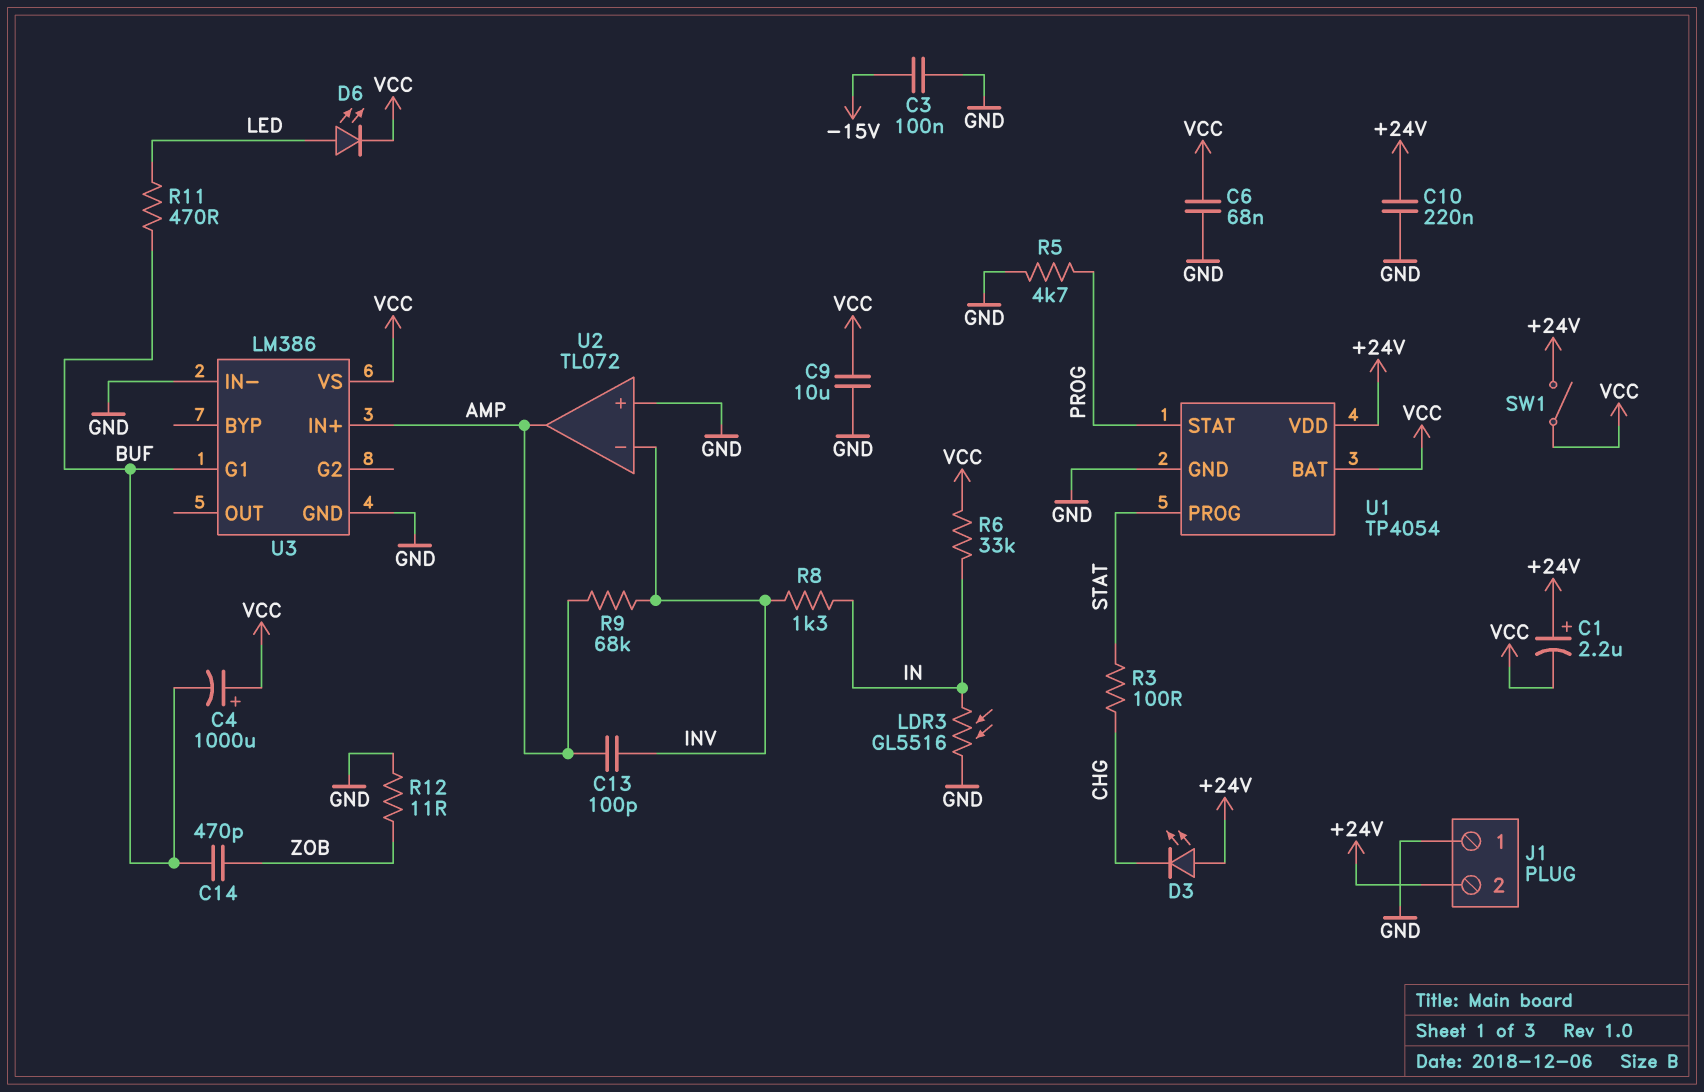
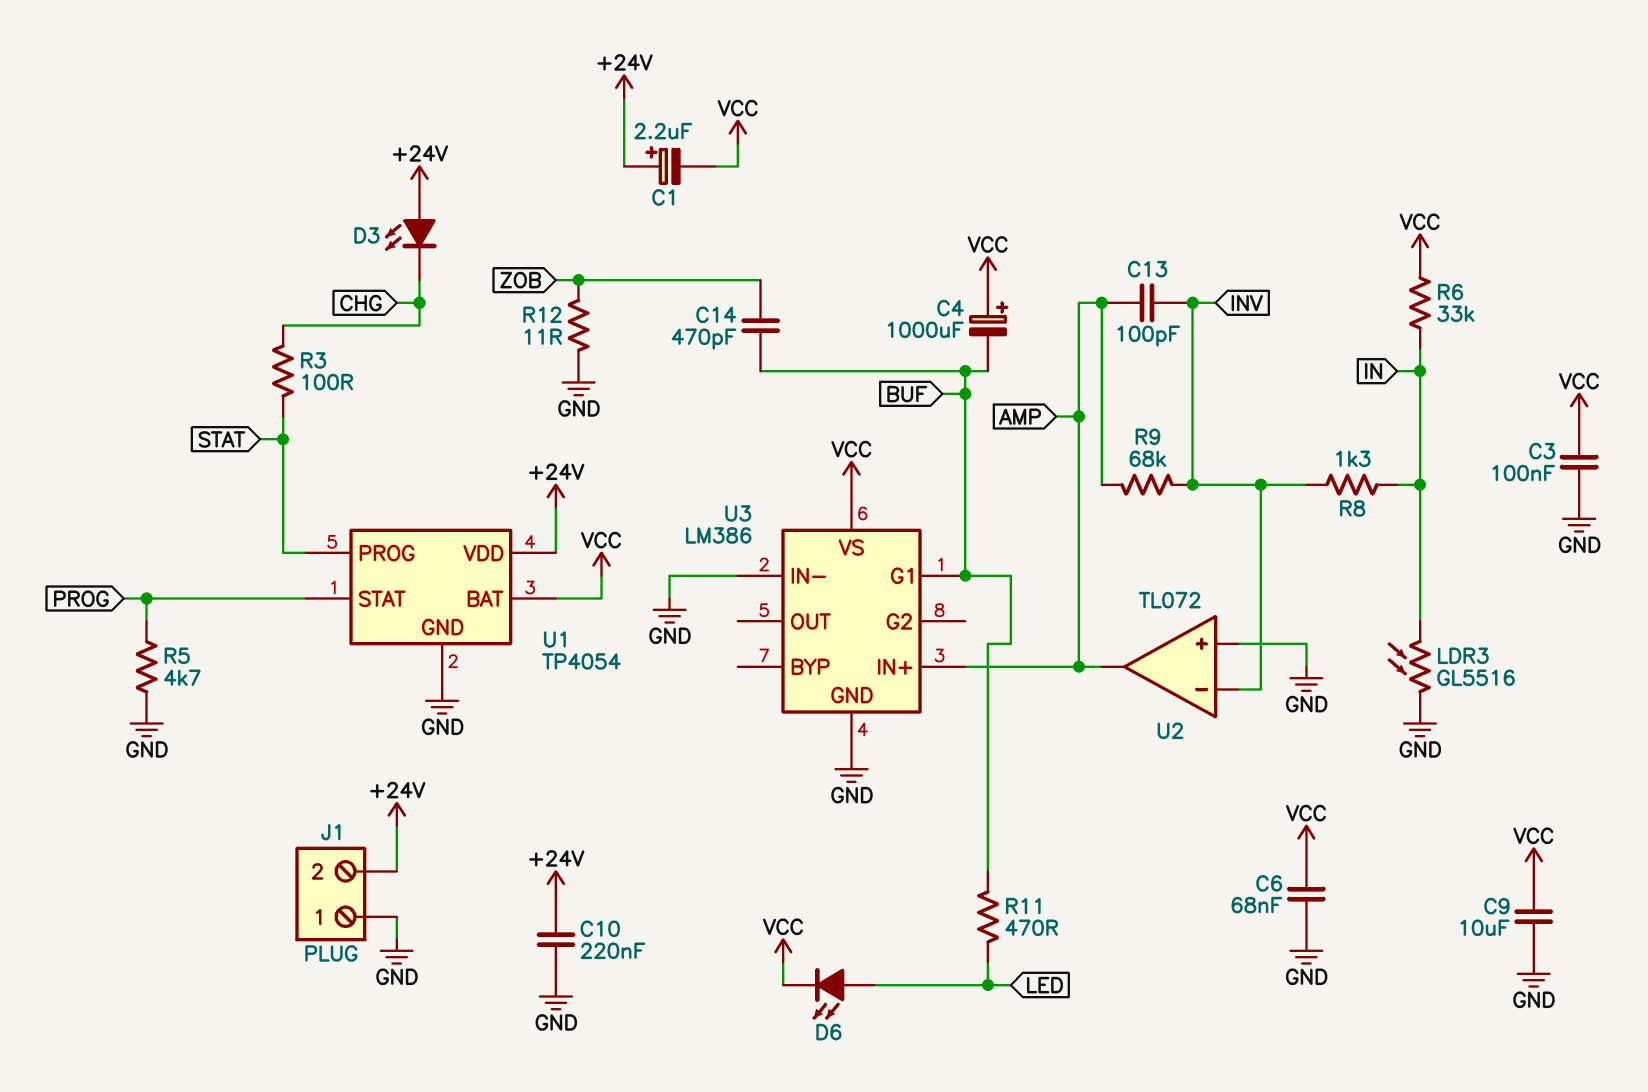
C3: 100nF (-15V, GND) -> 100nF (GND, VCC)
SW1: switch (+24V, VCC) -> none

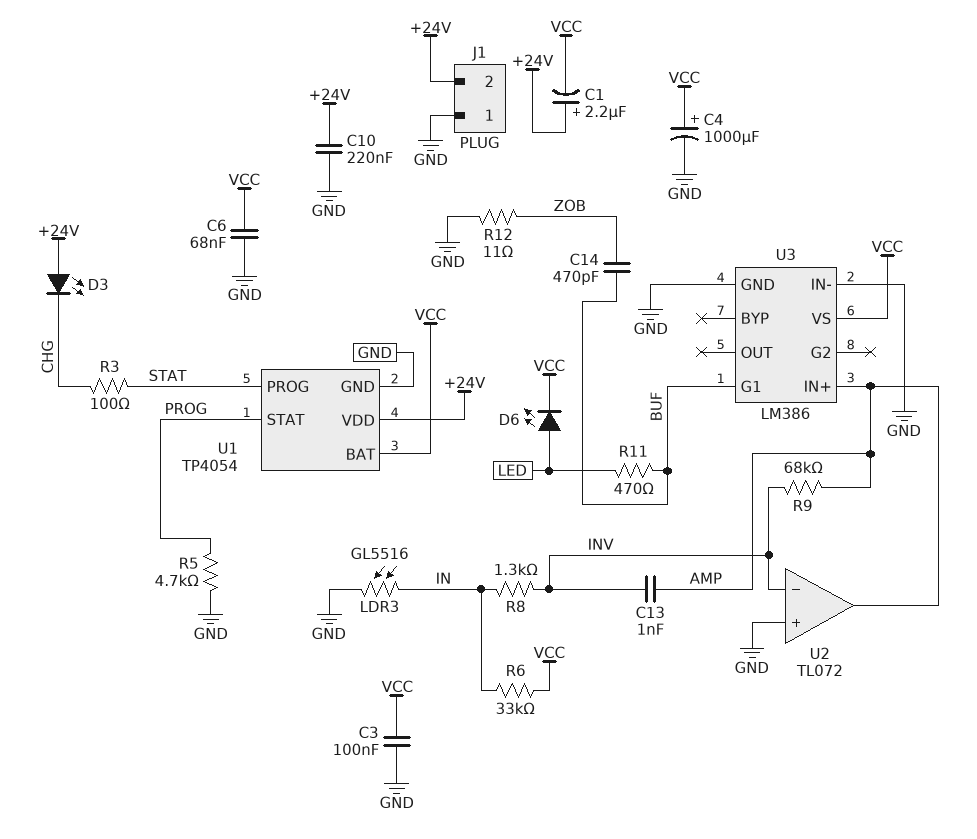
C4: 1000uF (plus VCC, minus BUF) -> 1000uF (plus VCC, minus GND)
C9: 10uF (GND, VCC) -> none
C13: 100pF (AMP, INV) -> 1nF (AMP, INV)

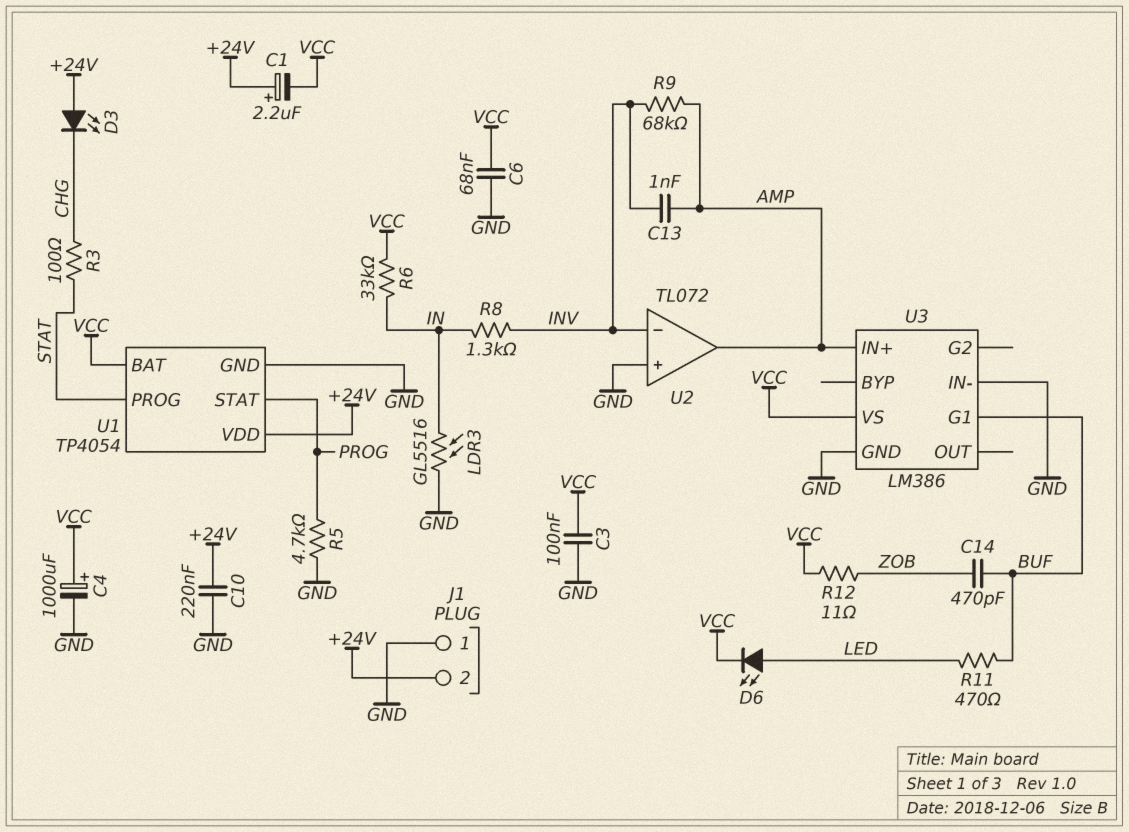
R12: 11 (GND, ZOB) -> 11 (VCC, ZOB)

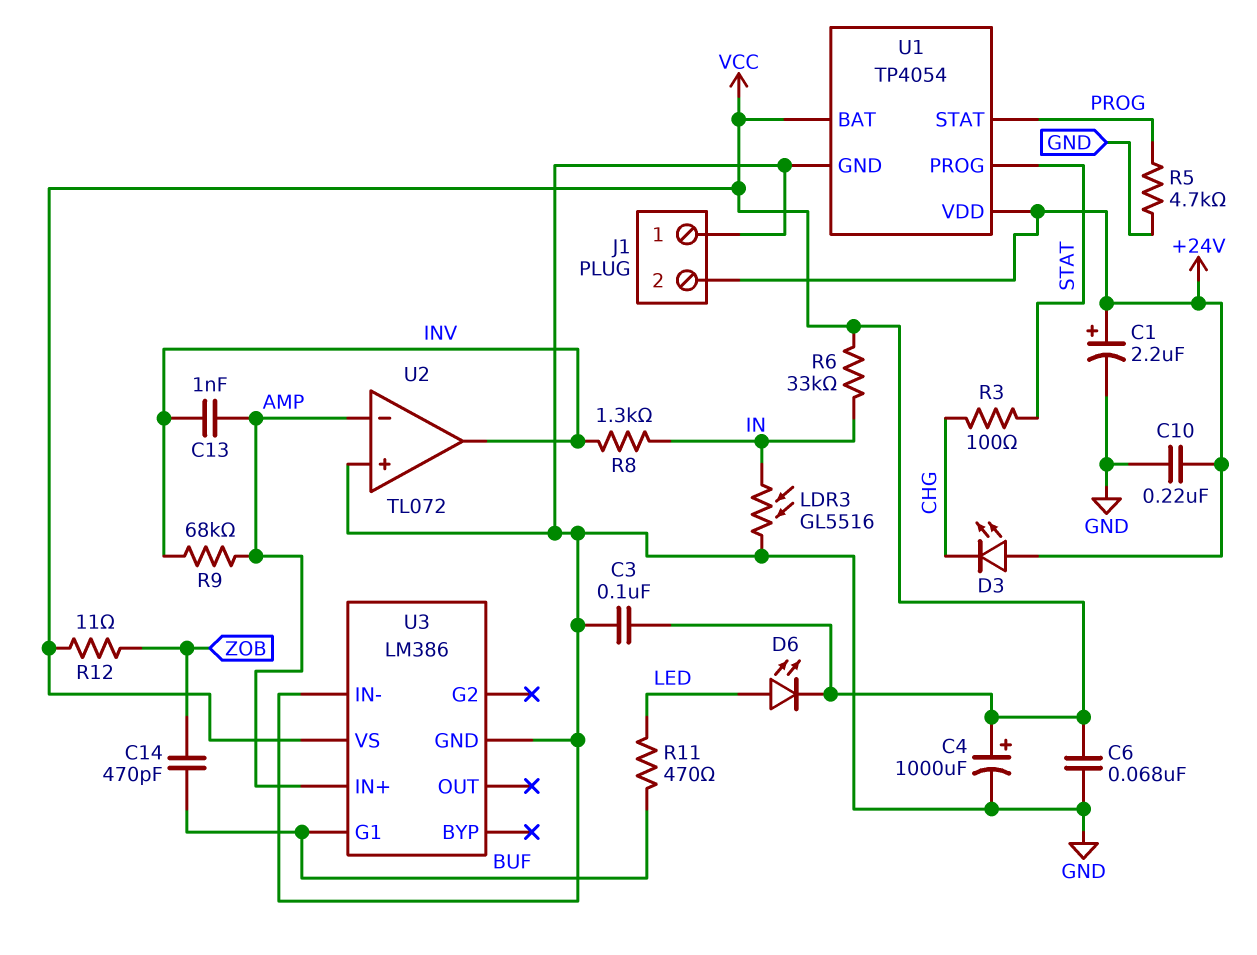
C1: 2.2uF (plus +24V, minus VCC) -> 2.2uF (plus +24V, minus GND)
U2 pin in-: INV -> AMP
U2 pin out: AMP -> INV

